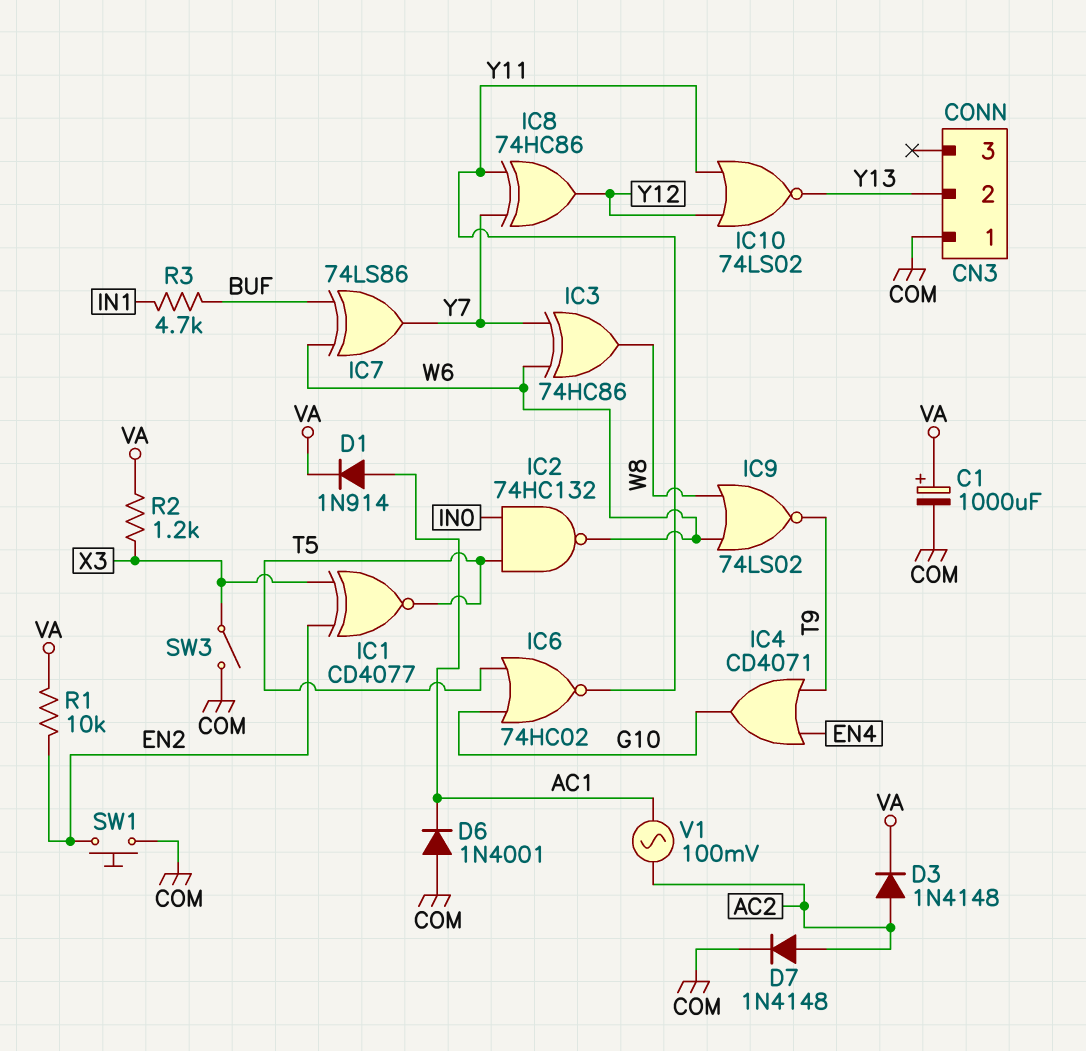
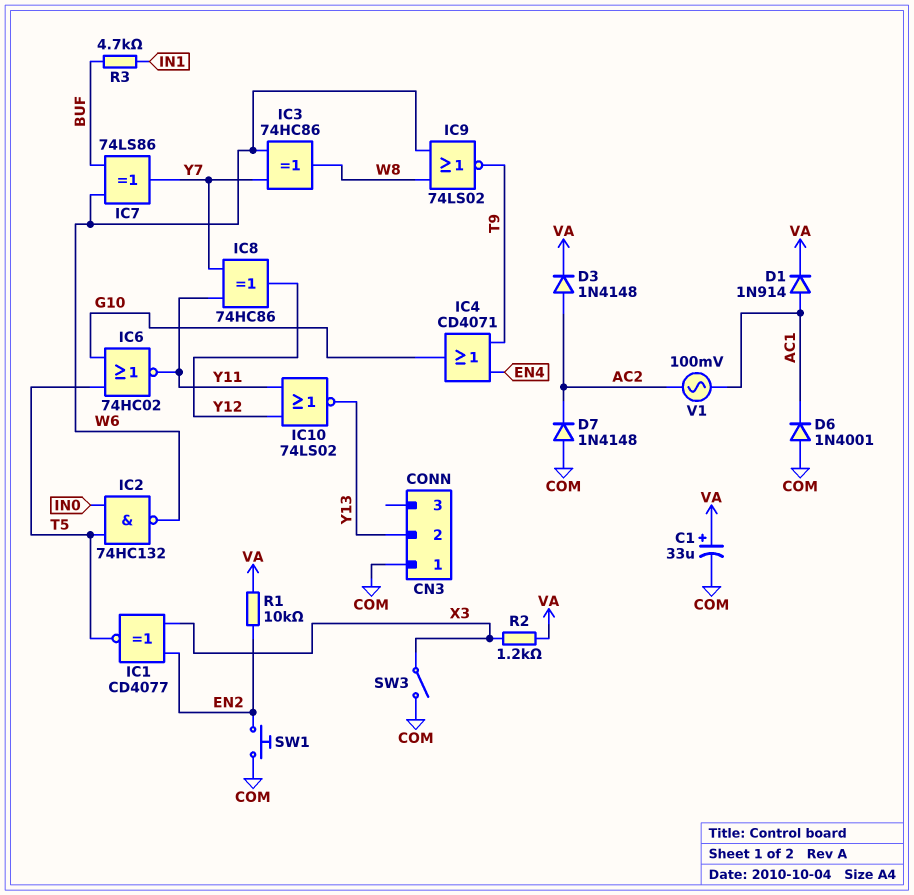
C1: 1000uF (plus VA, minus COM) -> 33uF (plus VA, minus COM)
D7: diode 1N4148 (A AC2, K COM) -> diode 1N4148 (A COM, K AC2)

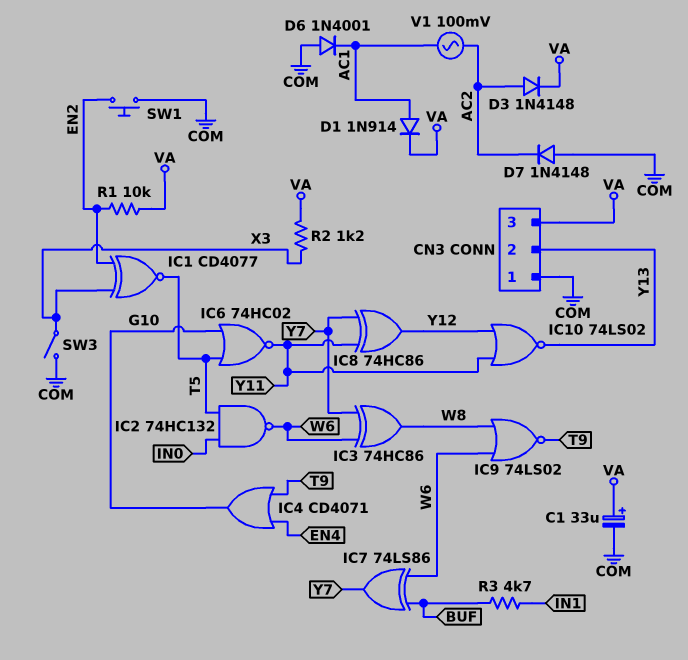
CN3 pin 3: none -> VA

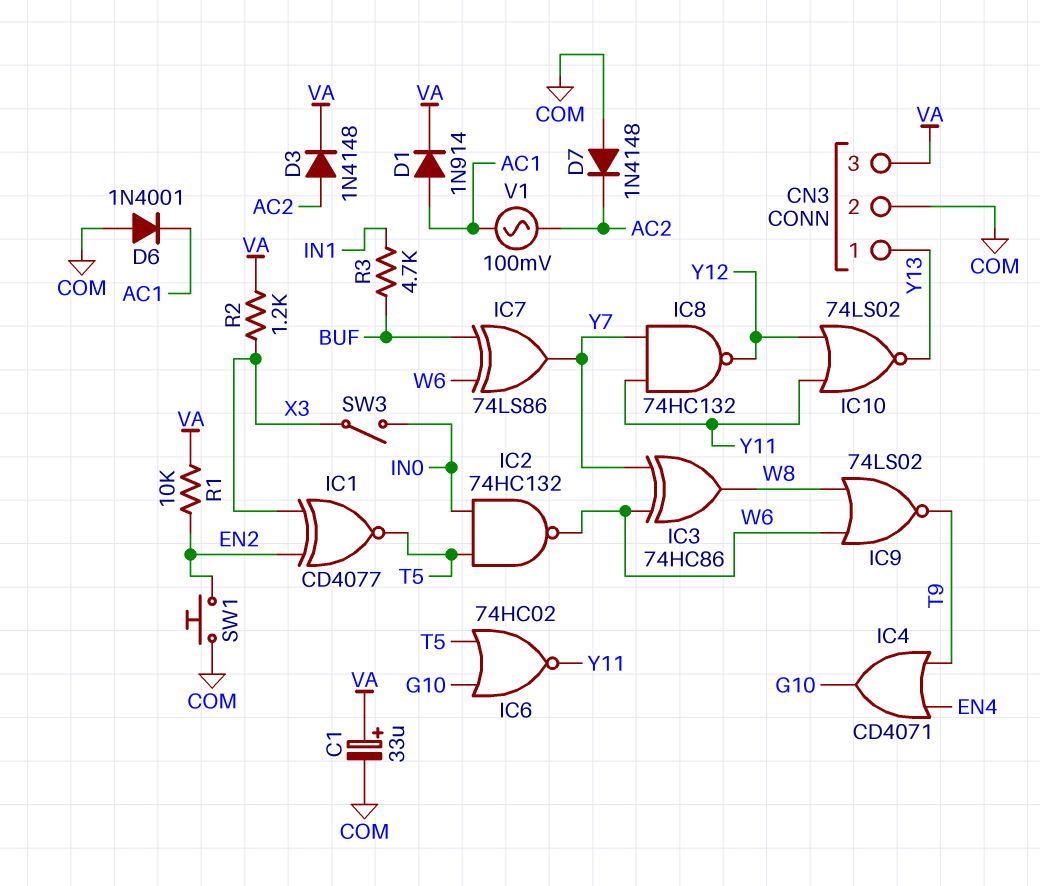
CN3 pin 1: COM -> Y13
CN3 pin 2: Y13 -> COM
IC8: XOR 74HC86 (in Y7, in Y11, out Y12) -> NAND 74HC132 (in Y7, in Y11, out Y12)
SW3: switch (COM, X3) -> switch (IN0, X3)

